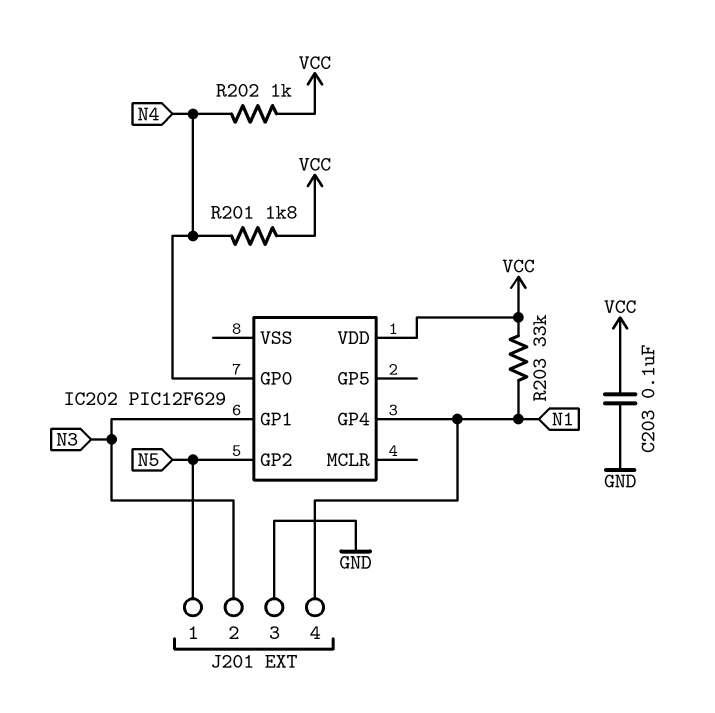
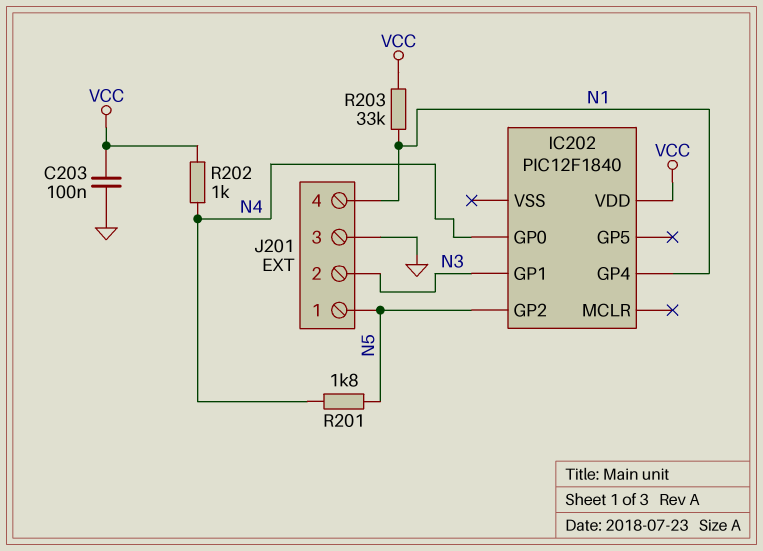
IC202: PIC12F629 -> PIC12F1840
R201: 1.8k (N4, VCC) -> 1.8k (N4, N5)

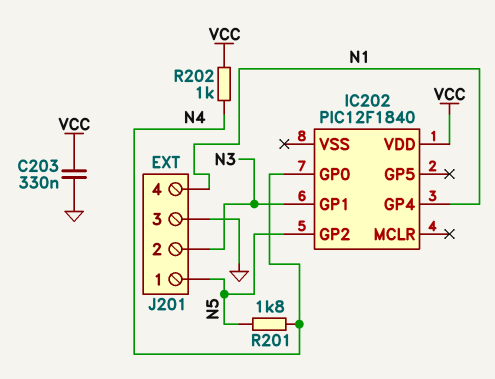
C203: 100nF (GND, VCC) -> 330nF (GND, VCC)
R203: 33k (N1, VCC) -> none

